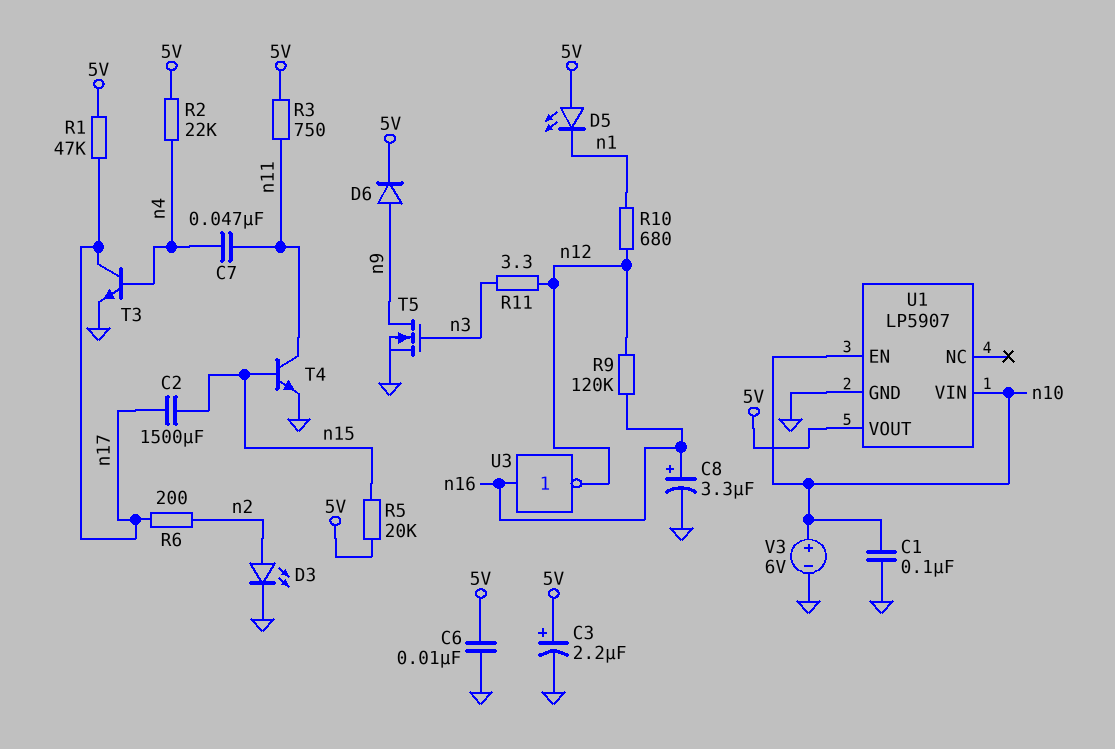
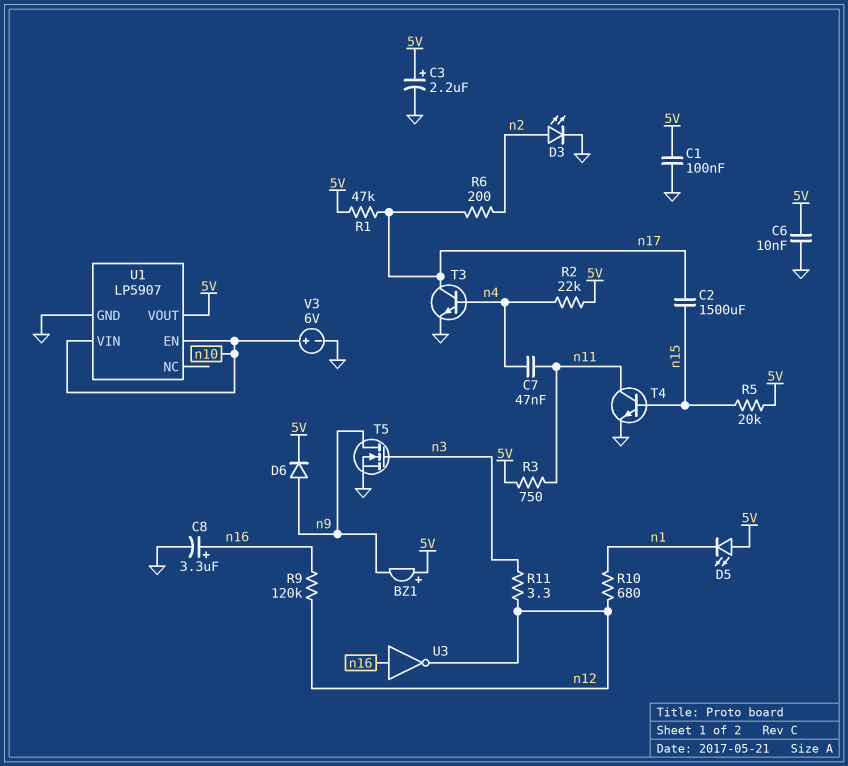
BZ1: none -> buzzer (plus 5V, minus n9)
C1: 100nF (GND, n10) -> 100nF (5V, GND)

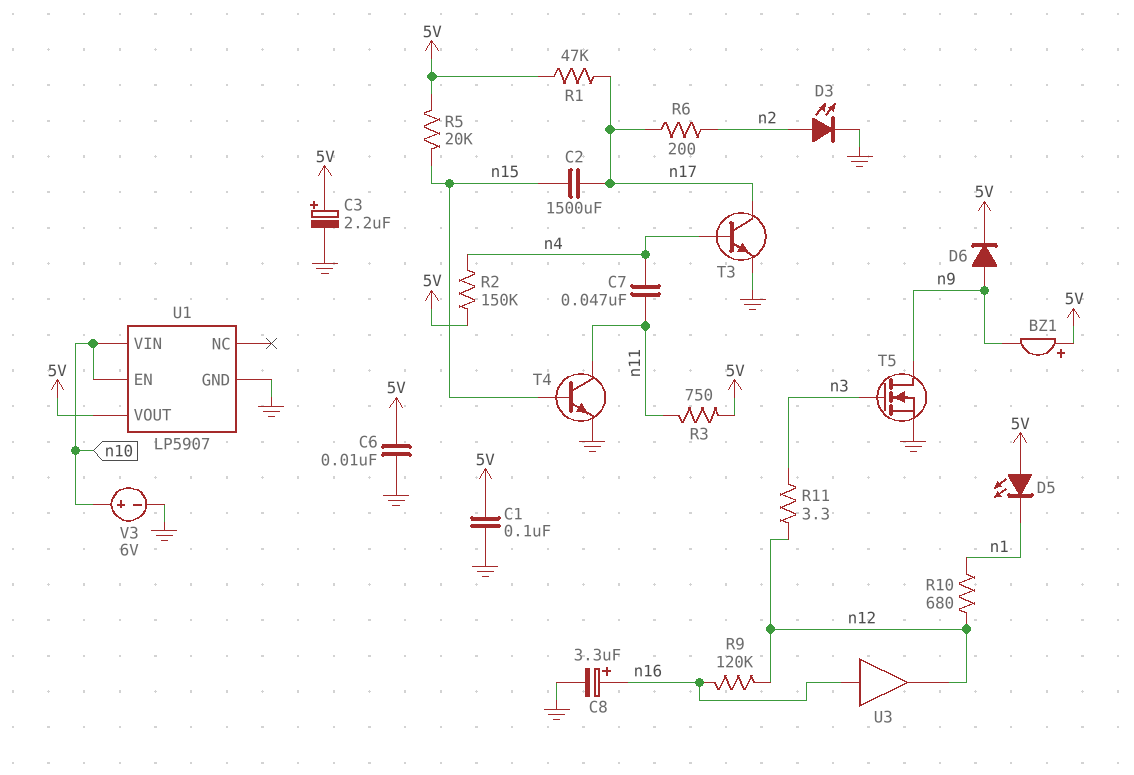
R2: 22k (5V, n4) -> 150k (5V, n4)
U3: NOT (in n16, out n12) -> buffer (in n16, out n12)

